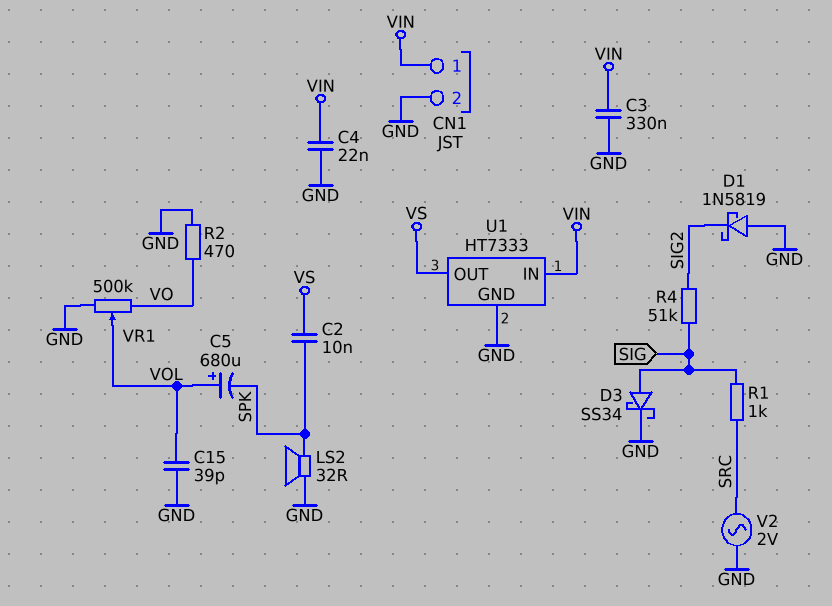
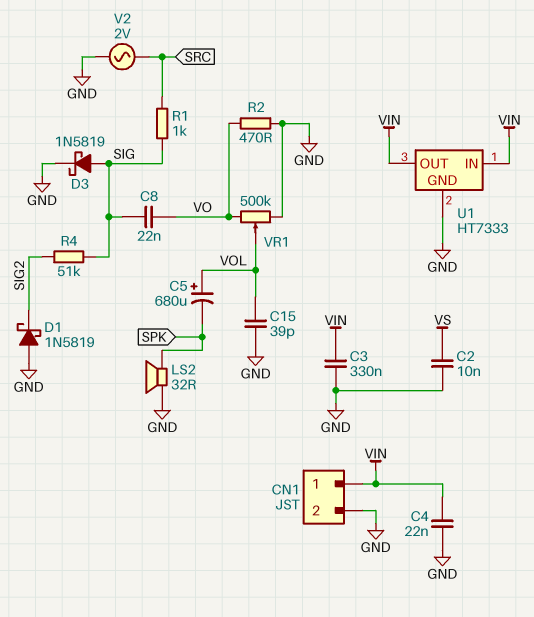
C2: 10nF (SPK, VS) -> 10nF (GND, VS)
C8: none -> 22nF (SIG, VO)
D3: schottky SS34 (A SIG, K GND) -> schottky 1N5819 (A SIG, K GND)
U1 pin OUT: VS -> VIN

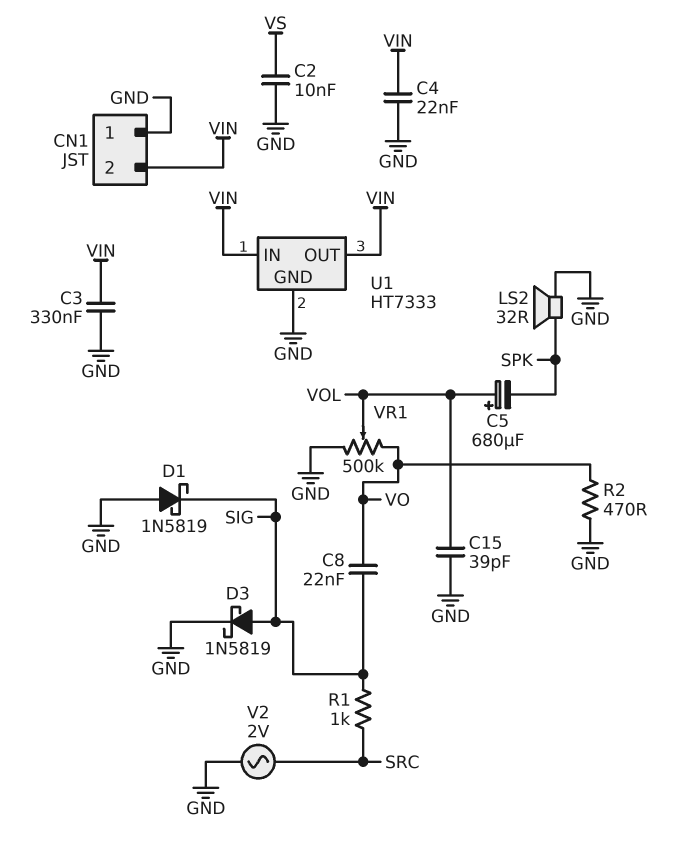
CN1 pin 1: VIN -> GND
CN1 pin 2: GND -> VIN
D1: schottky 1N5819 (A GND, K SIG2) -> schottky 1N5819 (A GND, K SIG)
R4: 51k (SIG, SIG2) -> none

